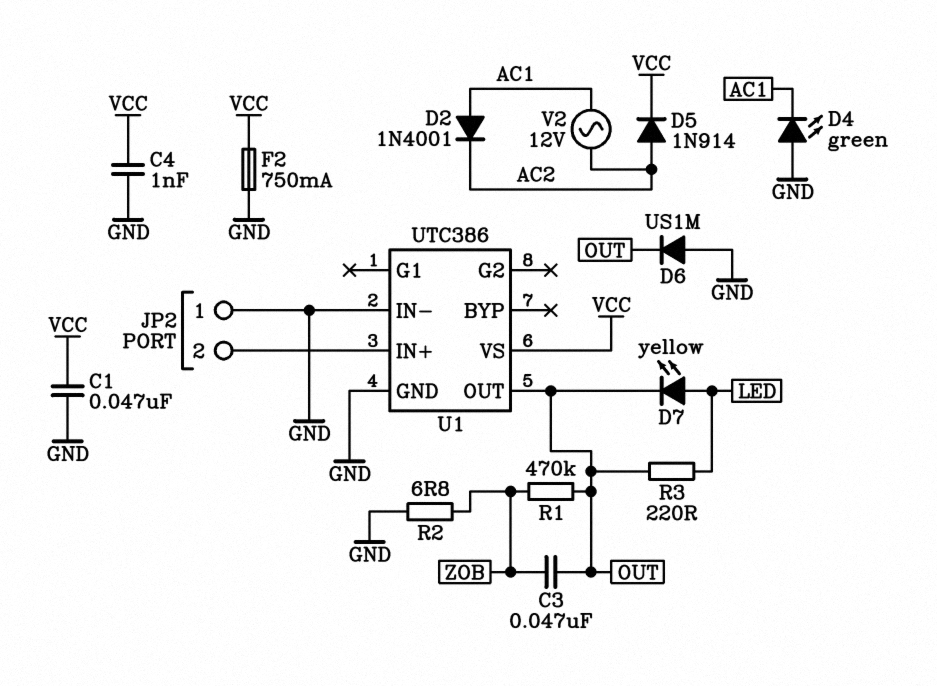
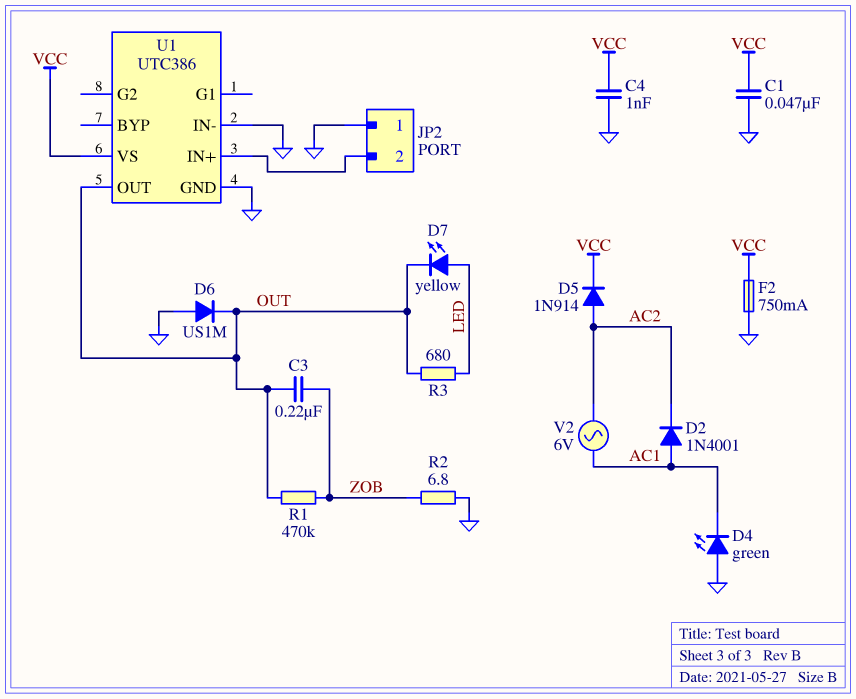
C3: 47nF (OUT, ZOB) -> 220nF (OUT, ZOB)
R3: 220 (LED, OUT) -> 680 (LED, OUT)
V2: AC 12V (AC1, AC2) -> AC 6V (AC1, AC2)

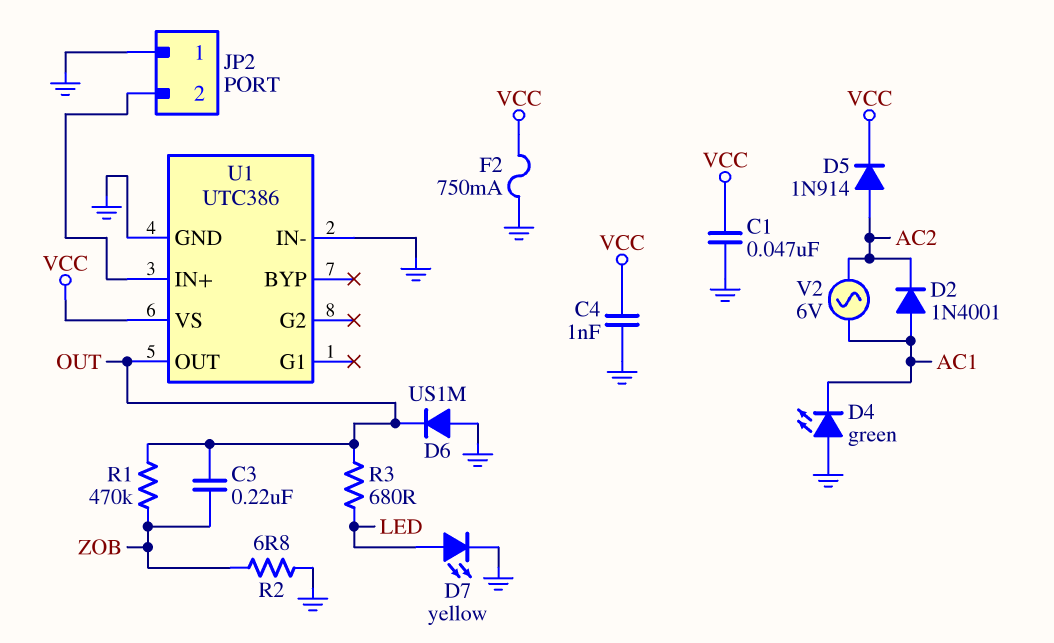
D7: LED yellow (A LED, K OUT) -> LED yellow (A LED, K GND)

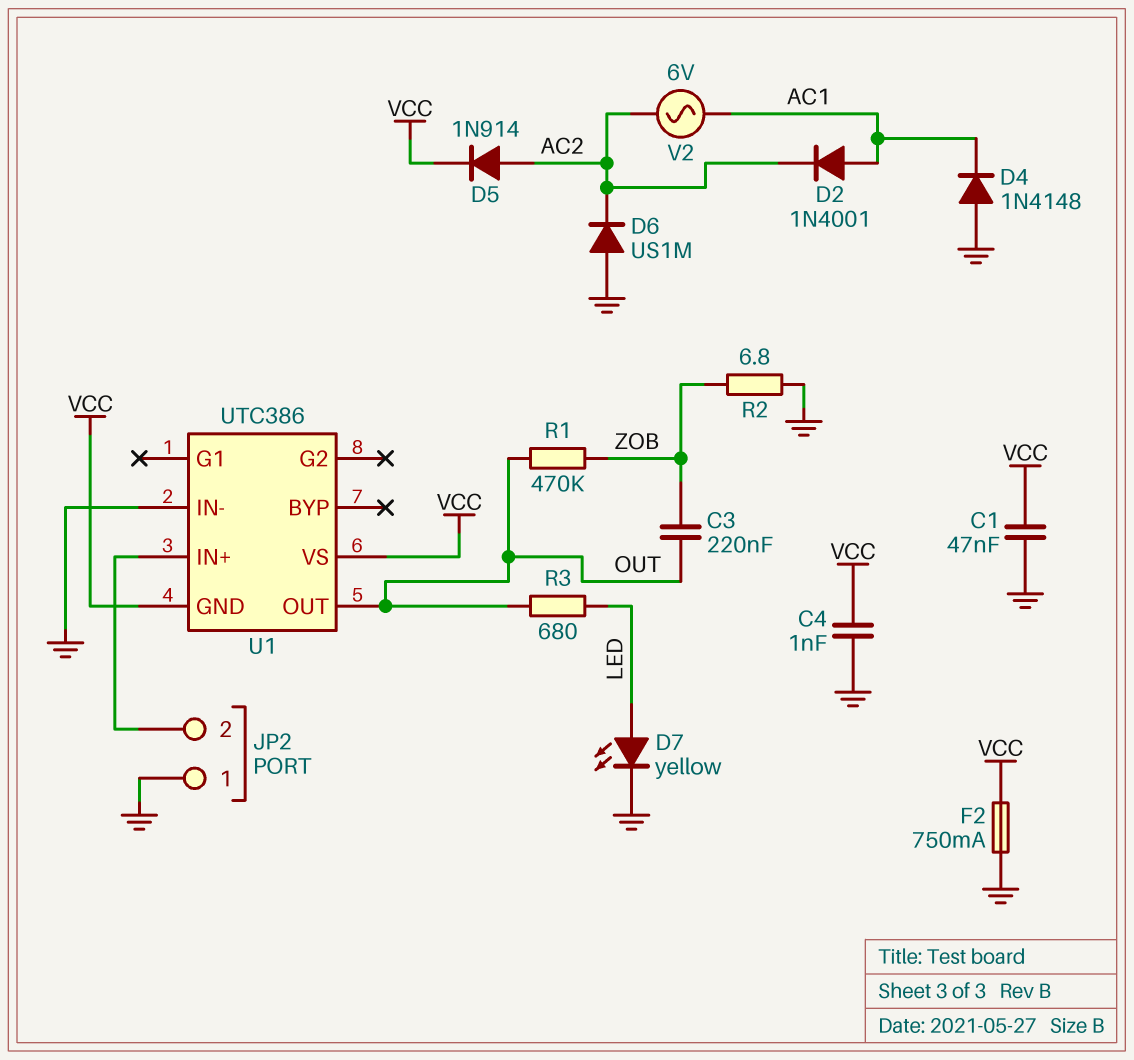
D4: LED green (A GND, K AC1) -> diode 1N4148 (A GND, K AC1)
D6: diode US1M (A GND, K OUT) -> diode US1M (A GND, K AC2)
U1 pin GND: GND -> VCC

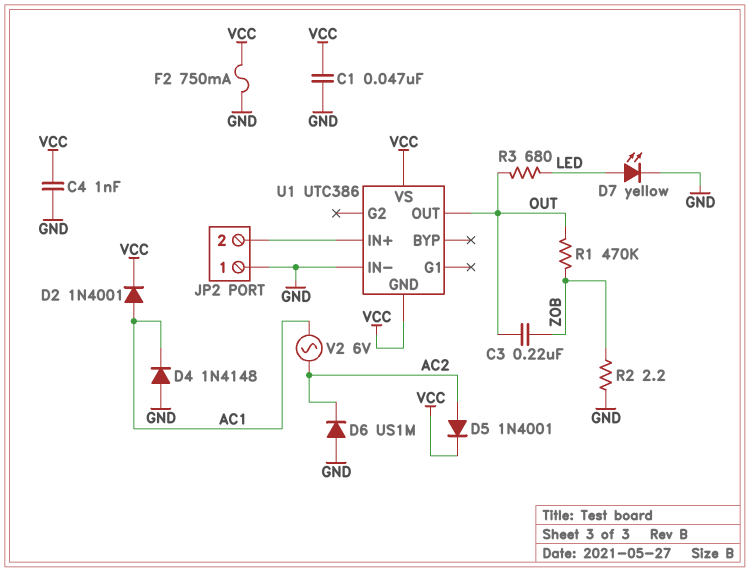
D2: diode 1N4001 (A AC1, K AC2) -> diode 1N4001 (A AC1, K VCC)
D5: diode 1N914 (A AC2, K VCC) -> diode 1N4001 (A AC2, K VCC)
R2: 6.8 (GND, ZOB) -> 2.2 (GND, ZOB)

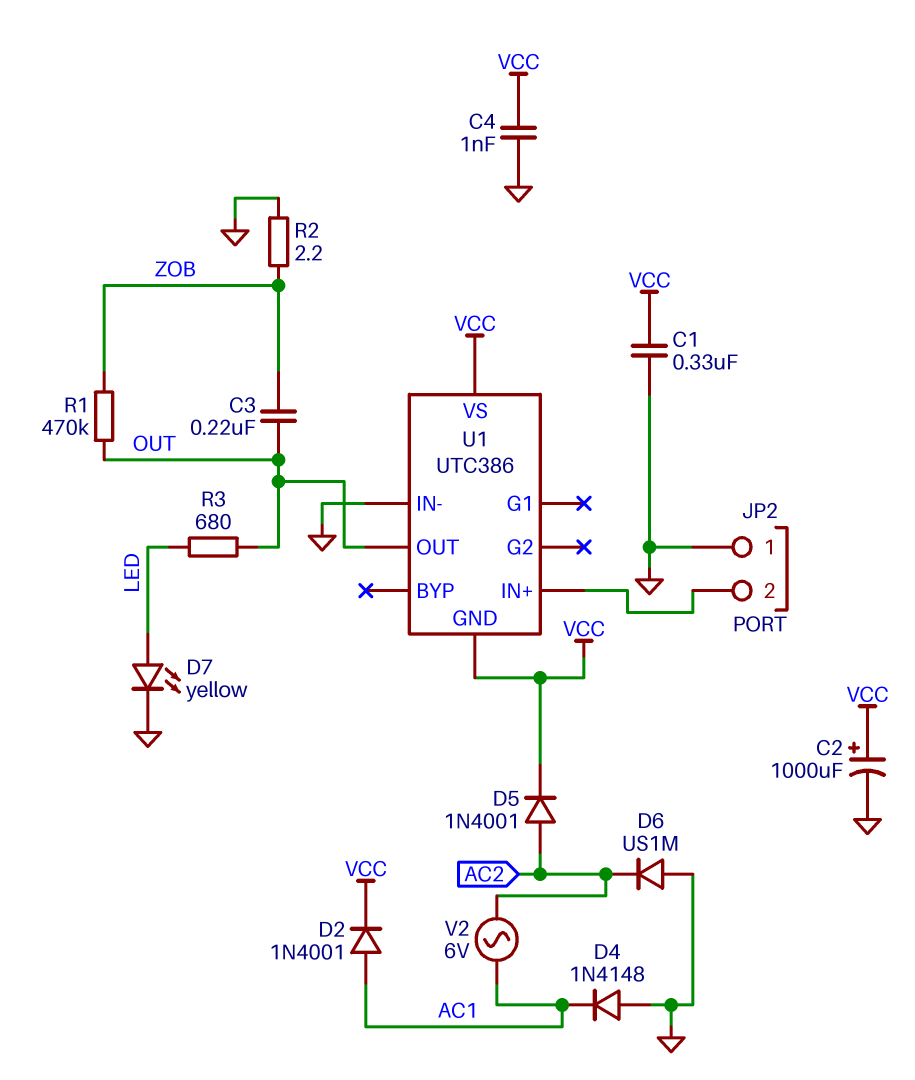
C1: 47nF (GND, VCC) -> 330nF (GND, VCC)
C2: none -> 1000uF (plus VCC, minus GND)
F2: 750mA (GND, VCC) -> none

